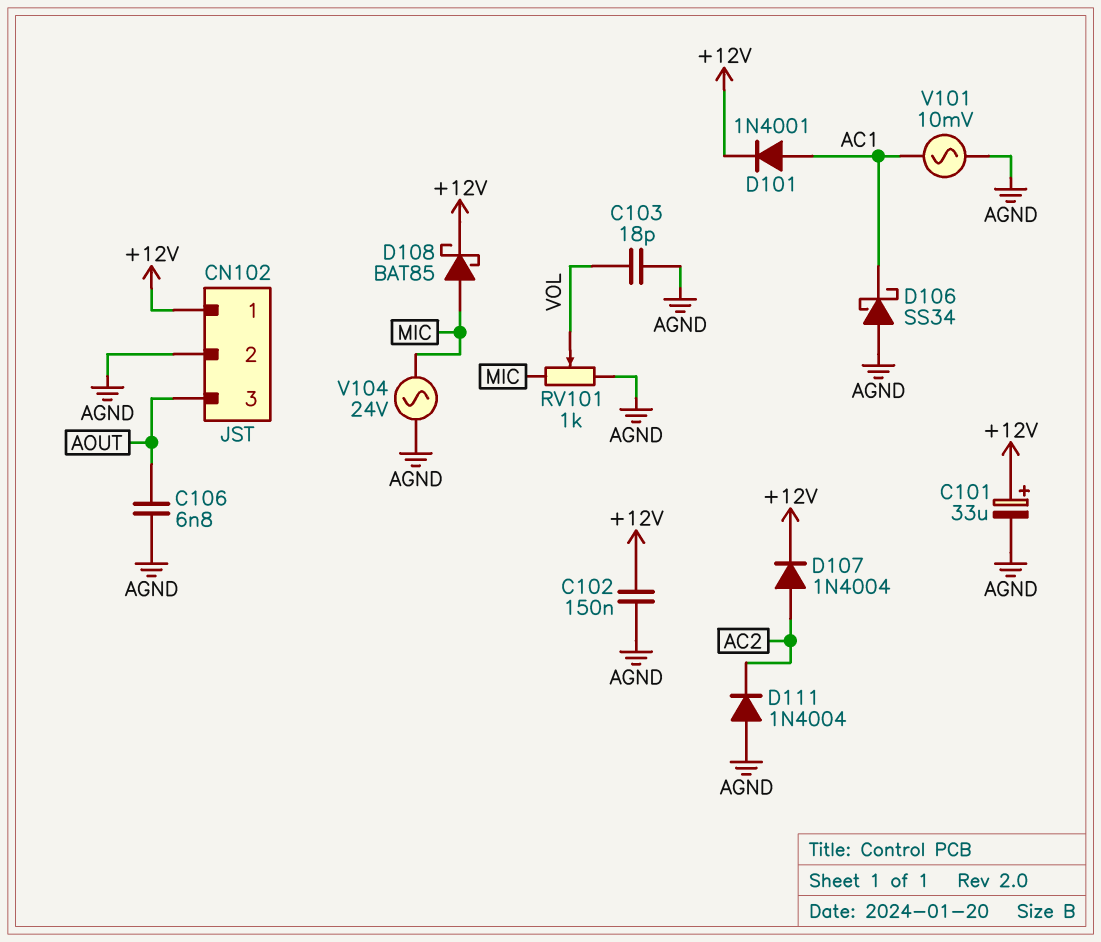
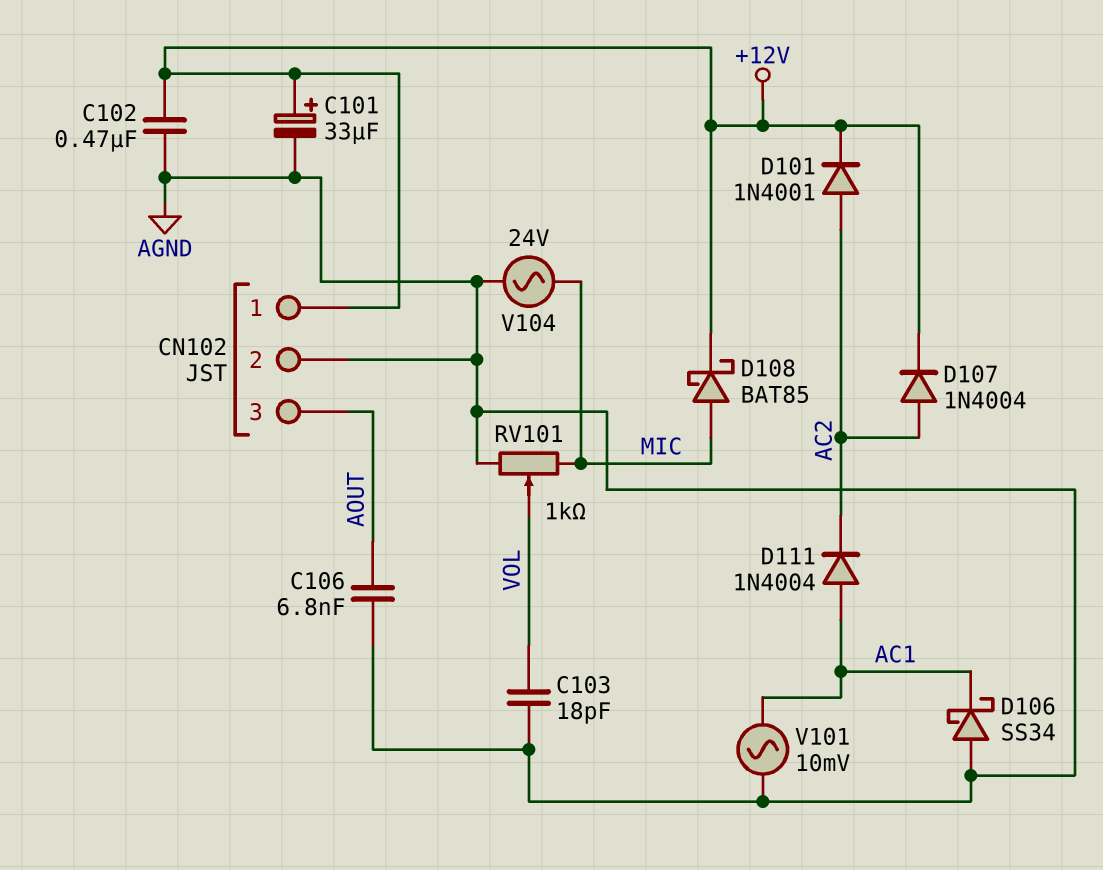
C102: 150nF (+12V, AGND) -> 470nF (+12V, AGND)
D101: diode 1N4001 (A AC1, K +12V) -> diode 1N4001 (A AC2, K +12V)
D111: diode 1N4004 (A AGND, K AC2) -> diode 1N4004 (A AC1, K AC2)

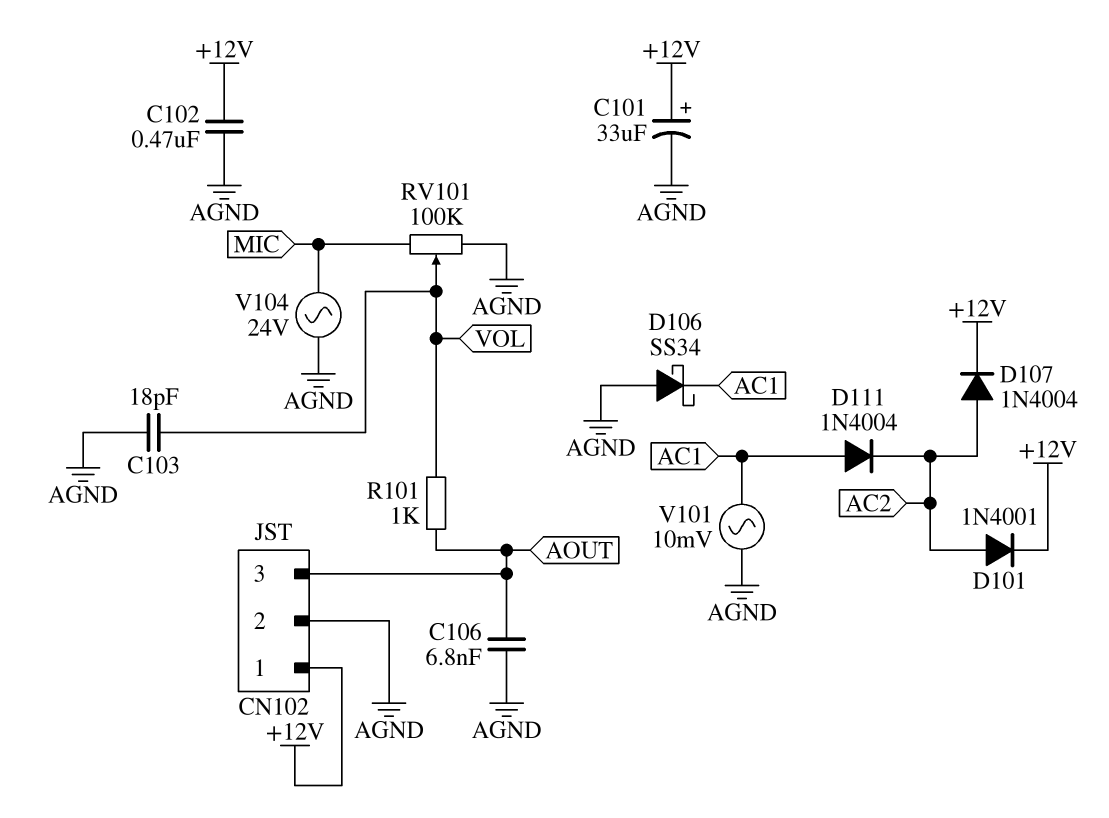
D108: schottky BAT85 (A MIC, K +12V) -> none
R101: none -> 1k (AOUT, VOL)
RV101: 1k (AGND, MIC, wiper VOL) -> 100k (AGND, MIC, wiper VOL)

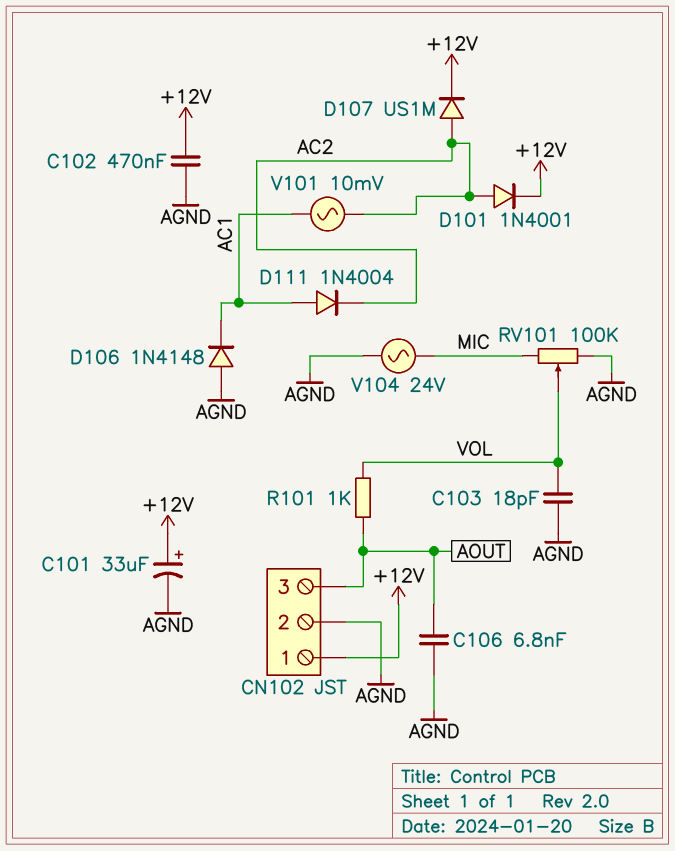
D106: schottky SS34 (A AGND, K AC1) -> diode 1N4148 (A AGND, K AC1)
D107: diode 1N4004 (A AC2, K +12V) -> diode US1M (A AC2, K +12V)
V101: AC 10mV (AC1, AGND) -> AC 10mV (AC1, AC2)

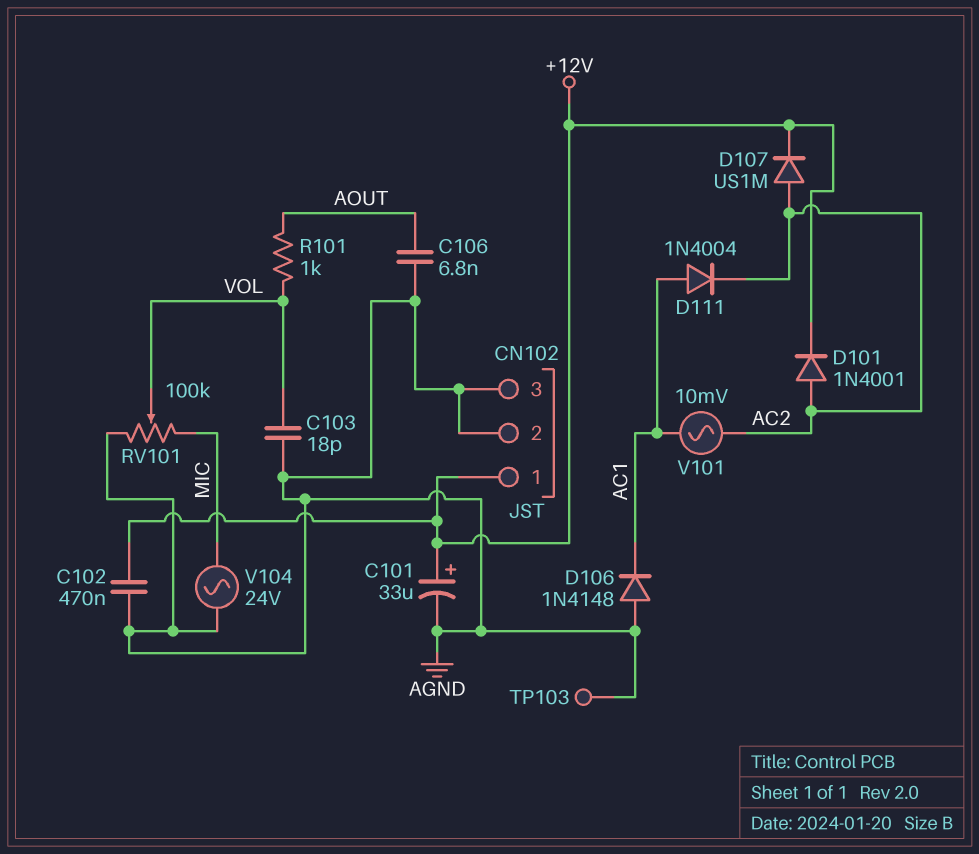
CN102 pin 3: AOUT -> AGND
TP103: none -> test point (AGND)

